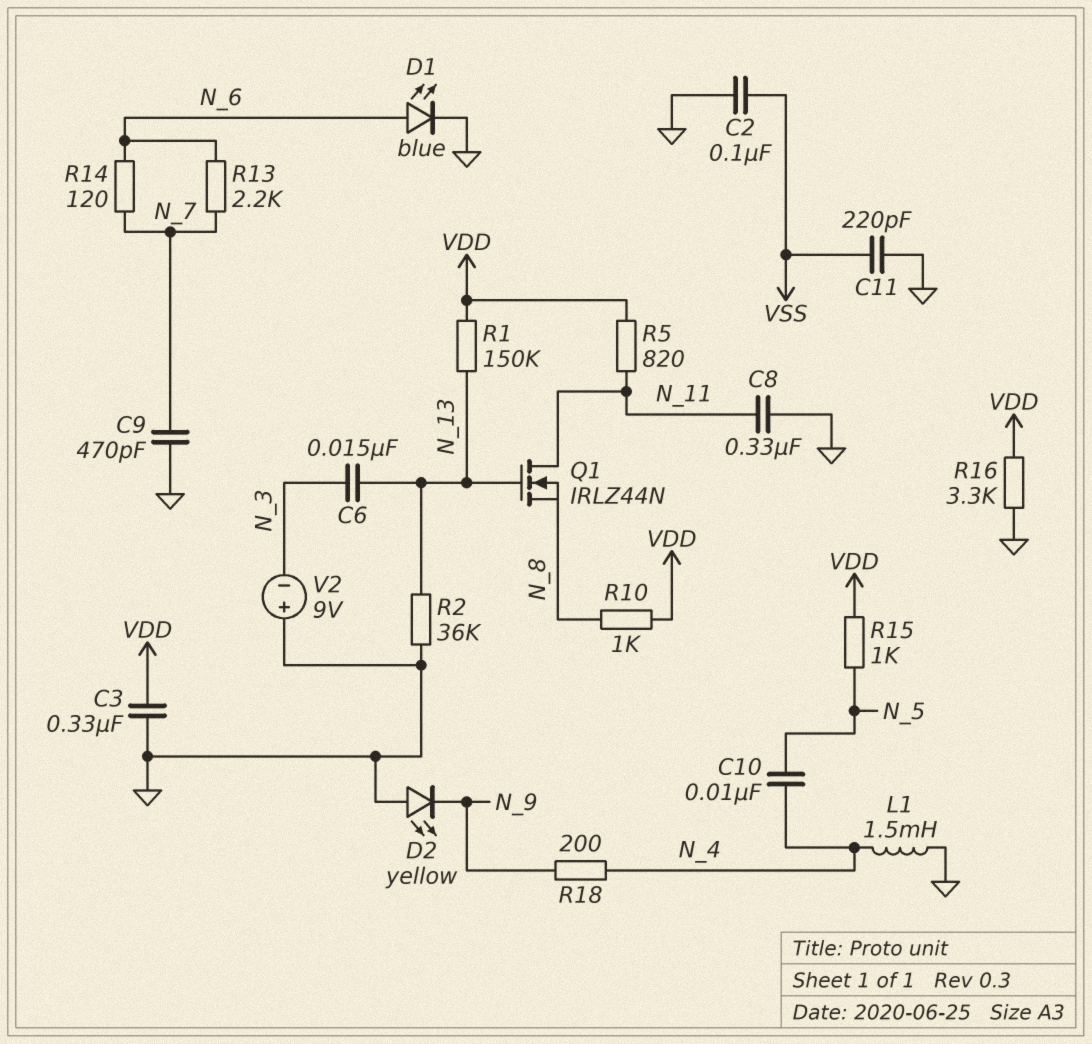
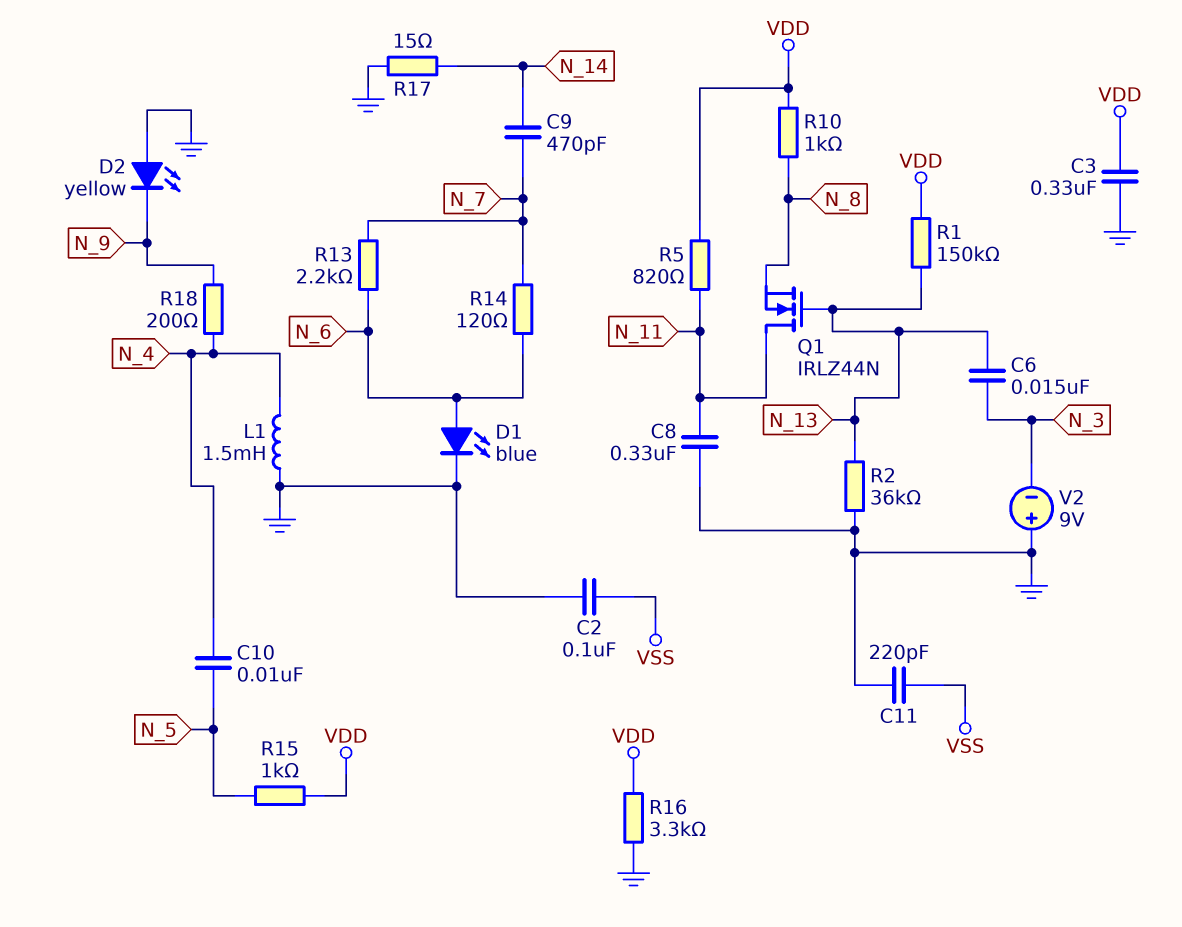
C9: 470pF (GND, N_7) -> 470pF (N_7, N_14)
R17: none -> 15 (GND, N_14)

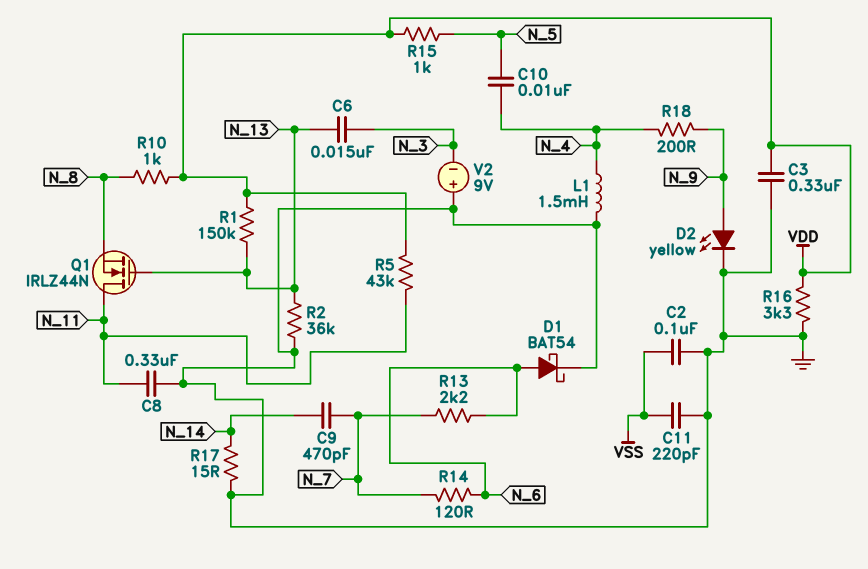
D1: LED blue (A N_6, K GND) -> schottky BAT54 (A N_6, K GND)
D2: LED yellow (A GND, K N_9) -> LED yellow (A N_9, K GND)
R5: 820 (N_11, VDD) -> 43k (N_11, VDD)

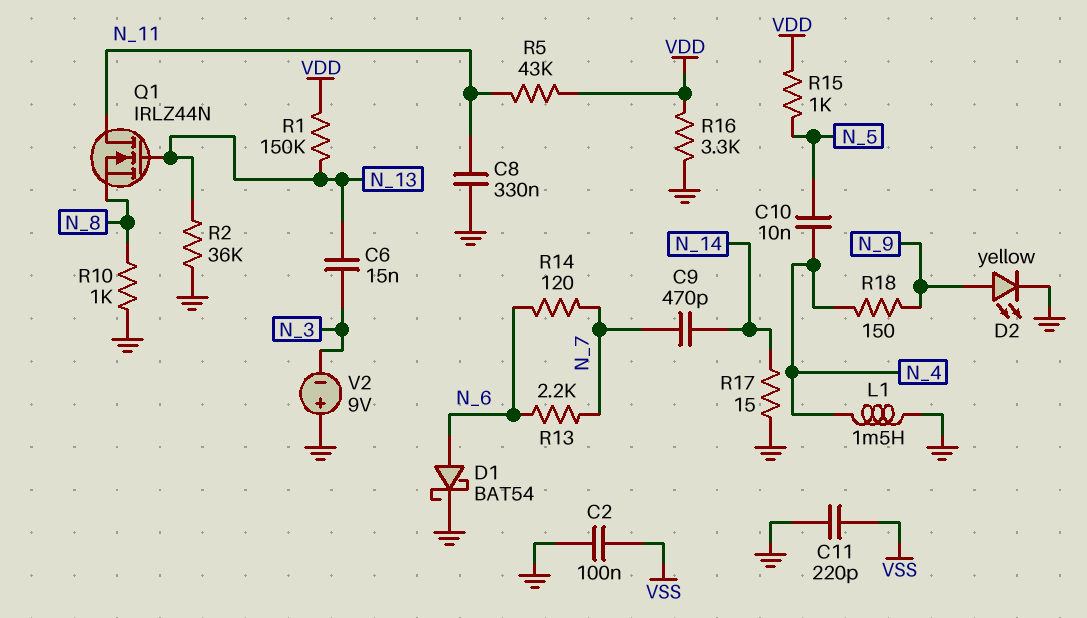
C3: 330nF (GND, VDD) -> none
R10: 1k (N_8, VDD) -> 1k (GND, N_8)
R18: 200 (N_4, N_9) -> 150 (N_4, N_9)

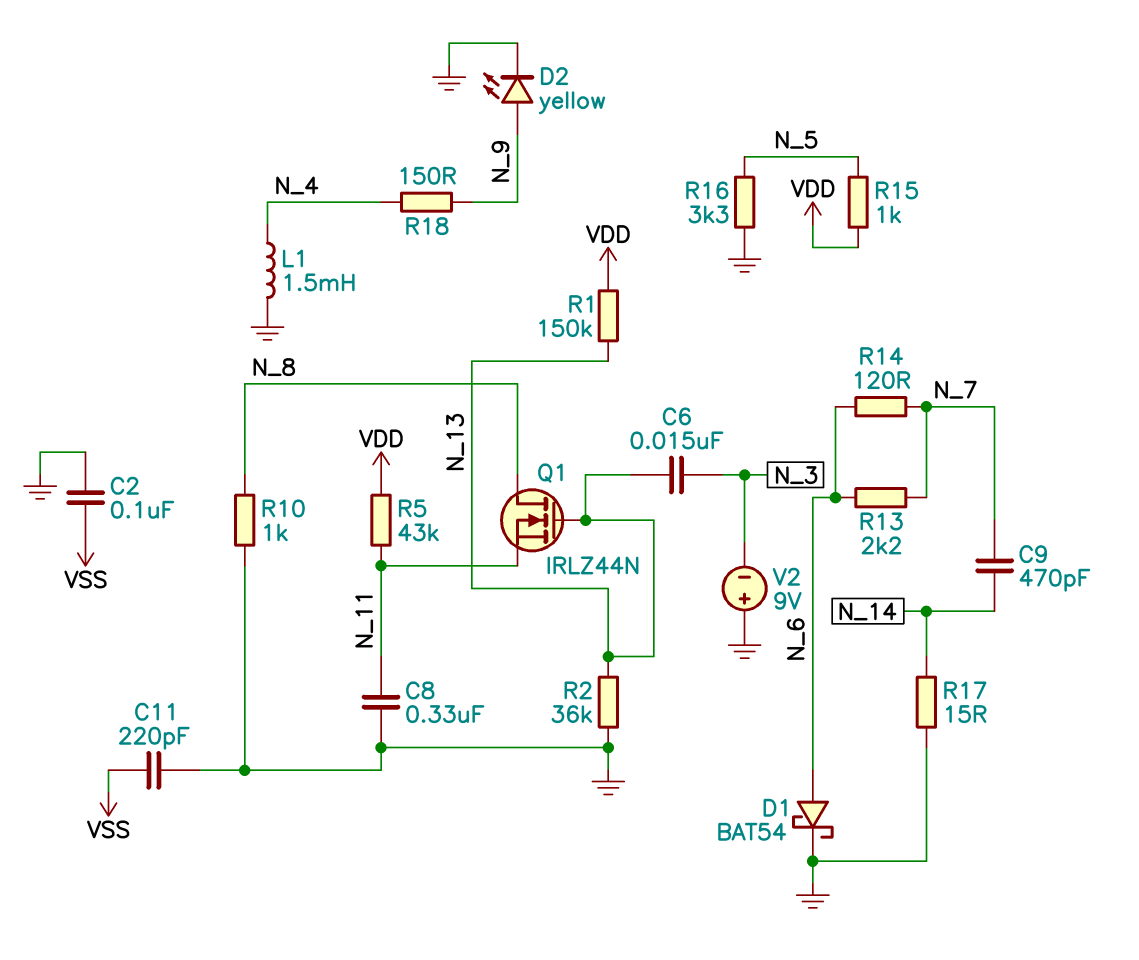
C10: 10nF (N_4, N_5) -> none
Q1: NMOS IRLZ44N (G N_13, D N_11, S N_8) -> NMOS IRLZ44N (G N_13, D N_8, S N_11)
R16: 3.3k (GND, VDD) -> 3.3k (GND, N_5)

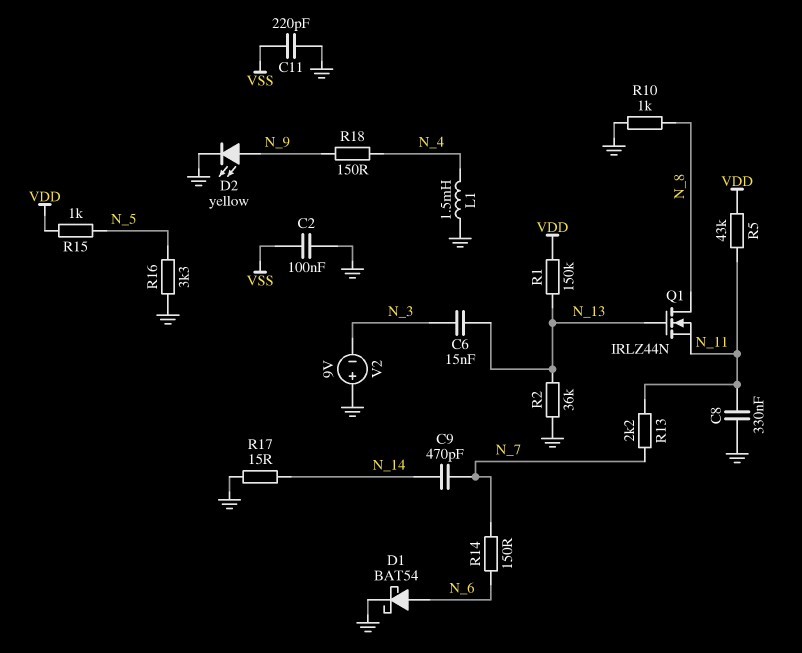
R13: 2.2k (N_6, N_7) -> 2.2k (N_7, N_11)
R14: 120 (N_6, N_7) -> 150 (N_6, N_7)

